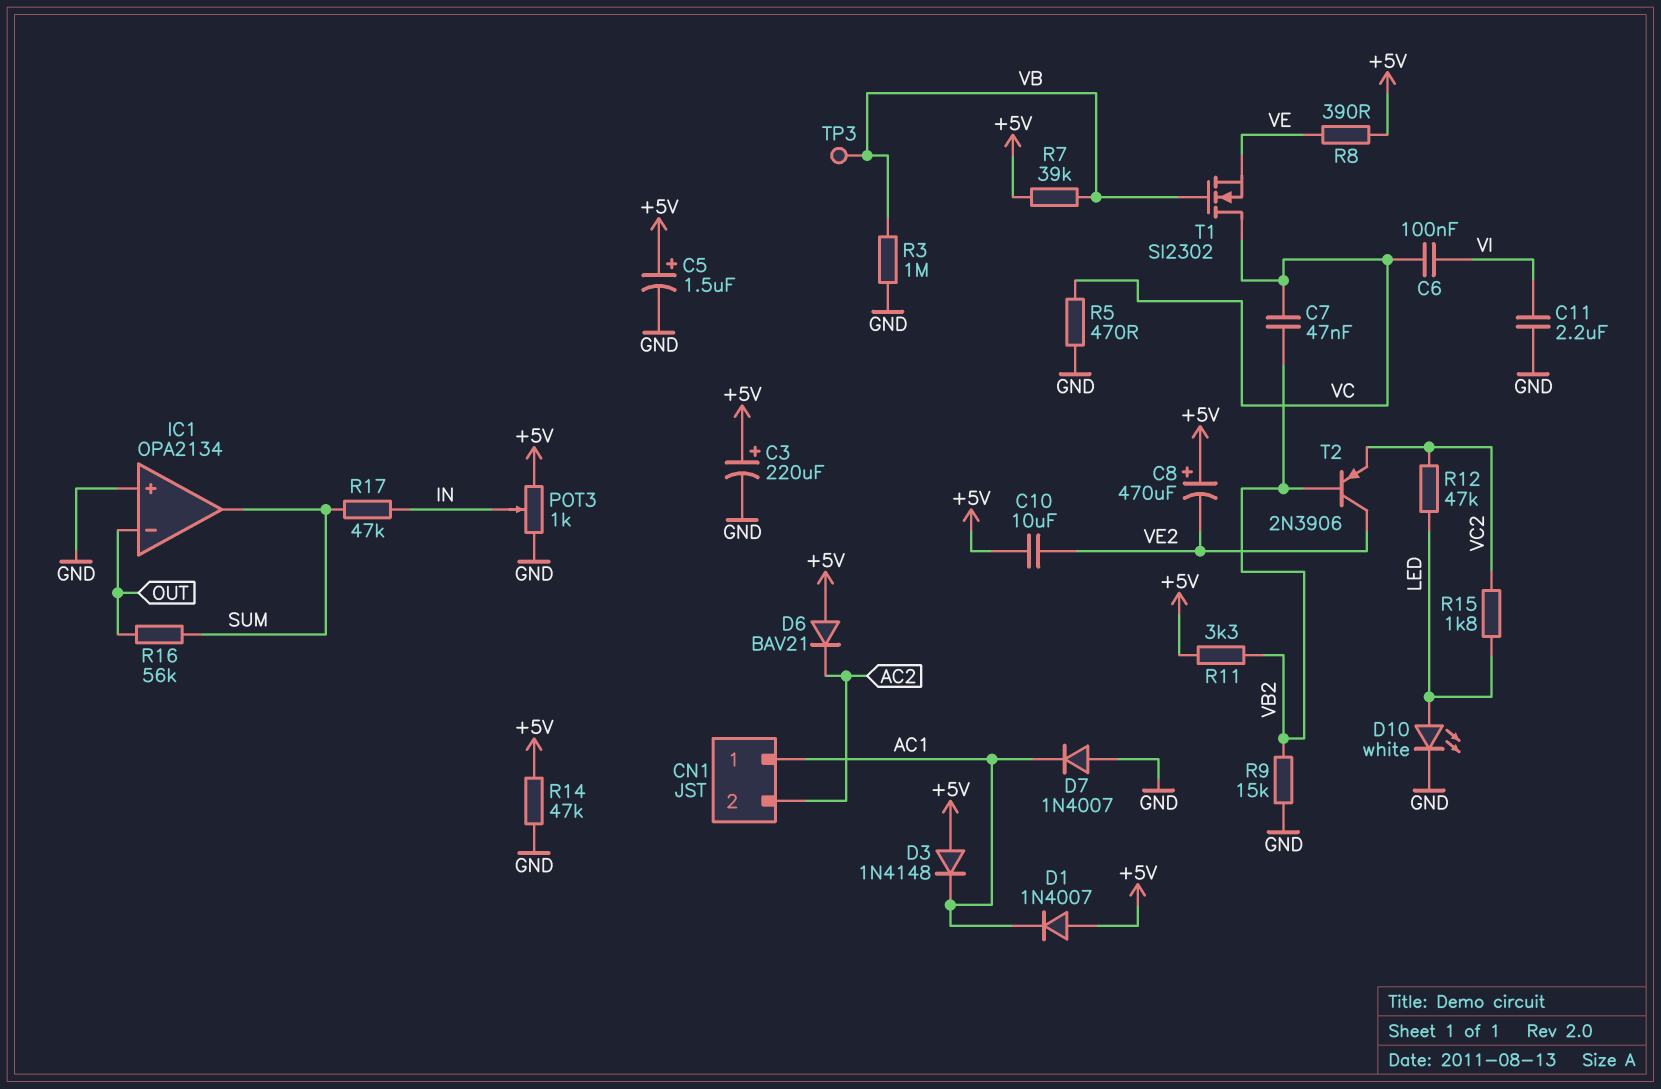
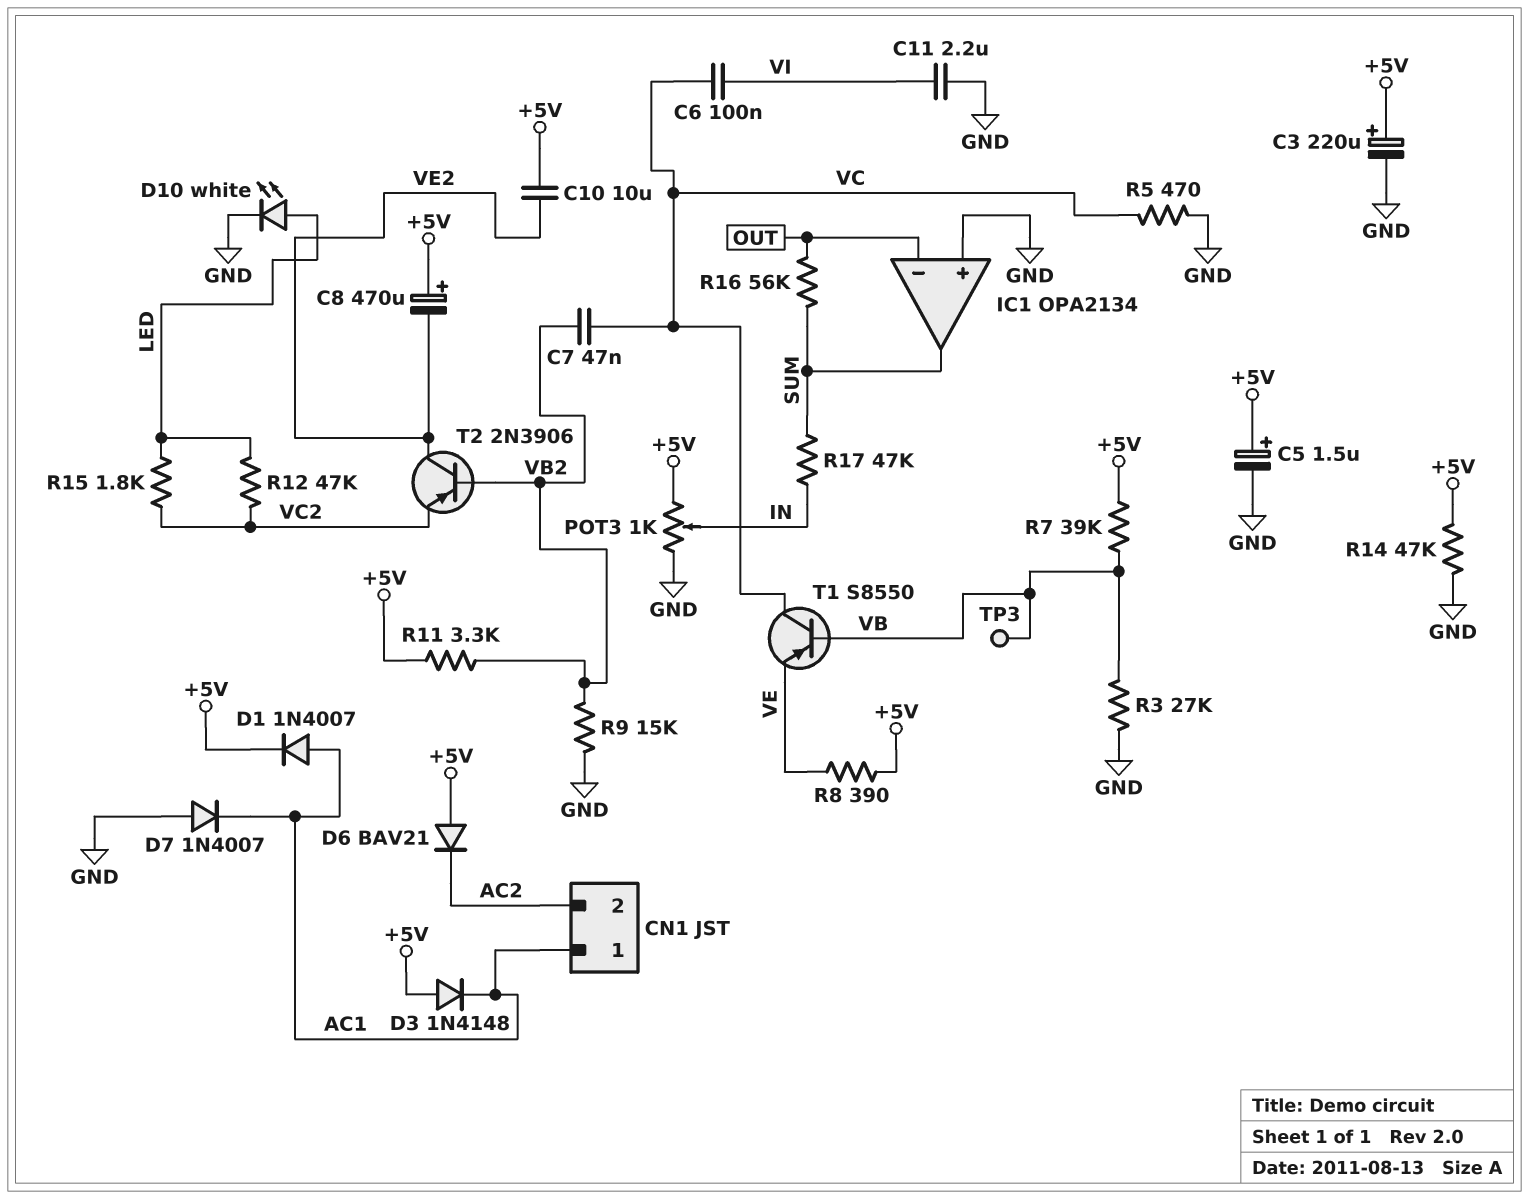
D1: diode 1N4007 (A +5V, K AC1) -> diode 1N4007 (A AC1, K +5V)
R3: 1M (GND, VB) -> 27k (GND, VB)
T1: NMOS SI2302 (G VB, D VC, S VE) -> PNP S8550 (B VB, C VC, E VE)

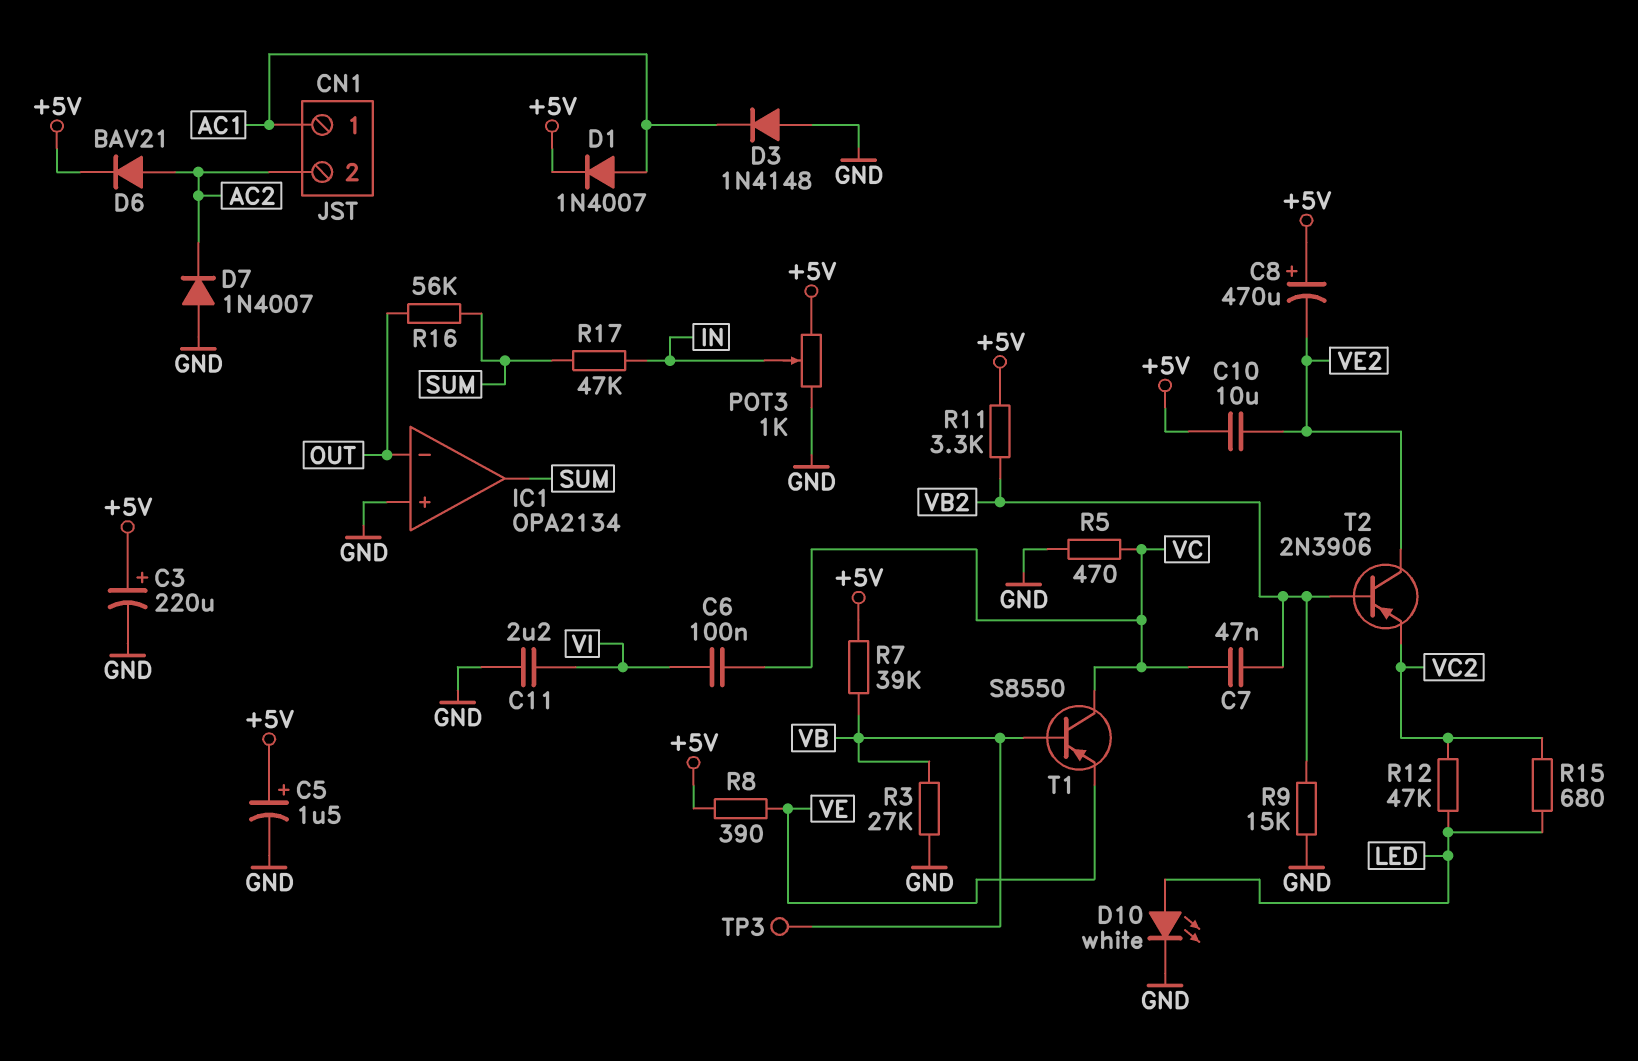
D3: diode 1N4148 (A +5V, K AC1) -> diode 1N4148 (A GND, K AC1)
D6: diode BAV21 (A +5V, K AC2) -> diode BAV21 (A AC2, K +5V)
D7: diode 1N4007 (A GND, K AC1) -> diode 1N4007 (A GND, K AC2)
R14: 47k (+5V, GND) -> none
R15: 1.8k (LED, VC2) -> 680 (LED, VC2)

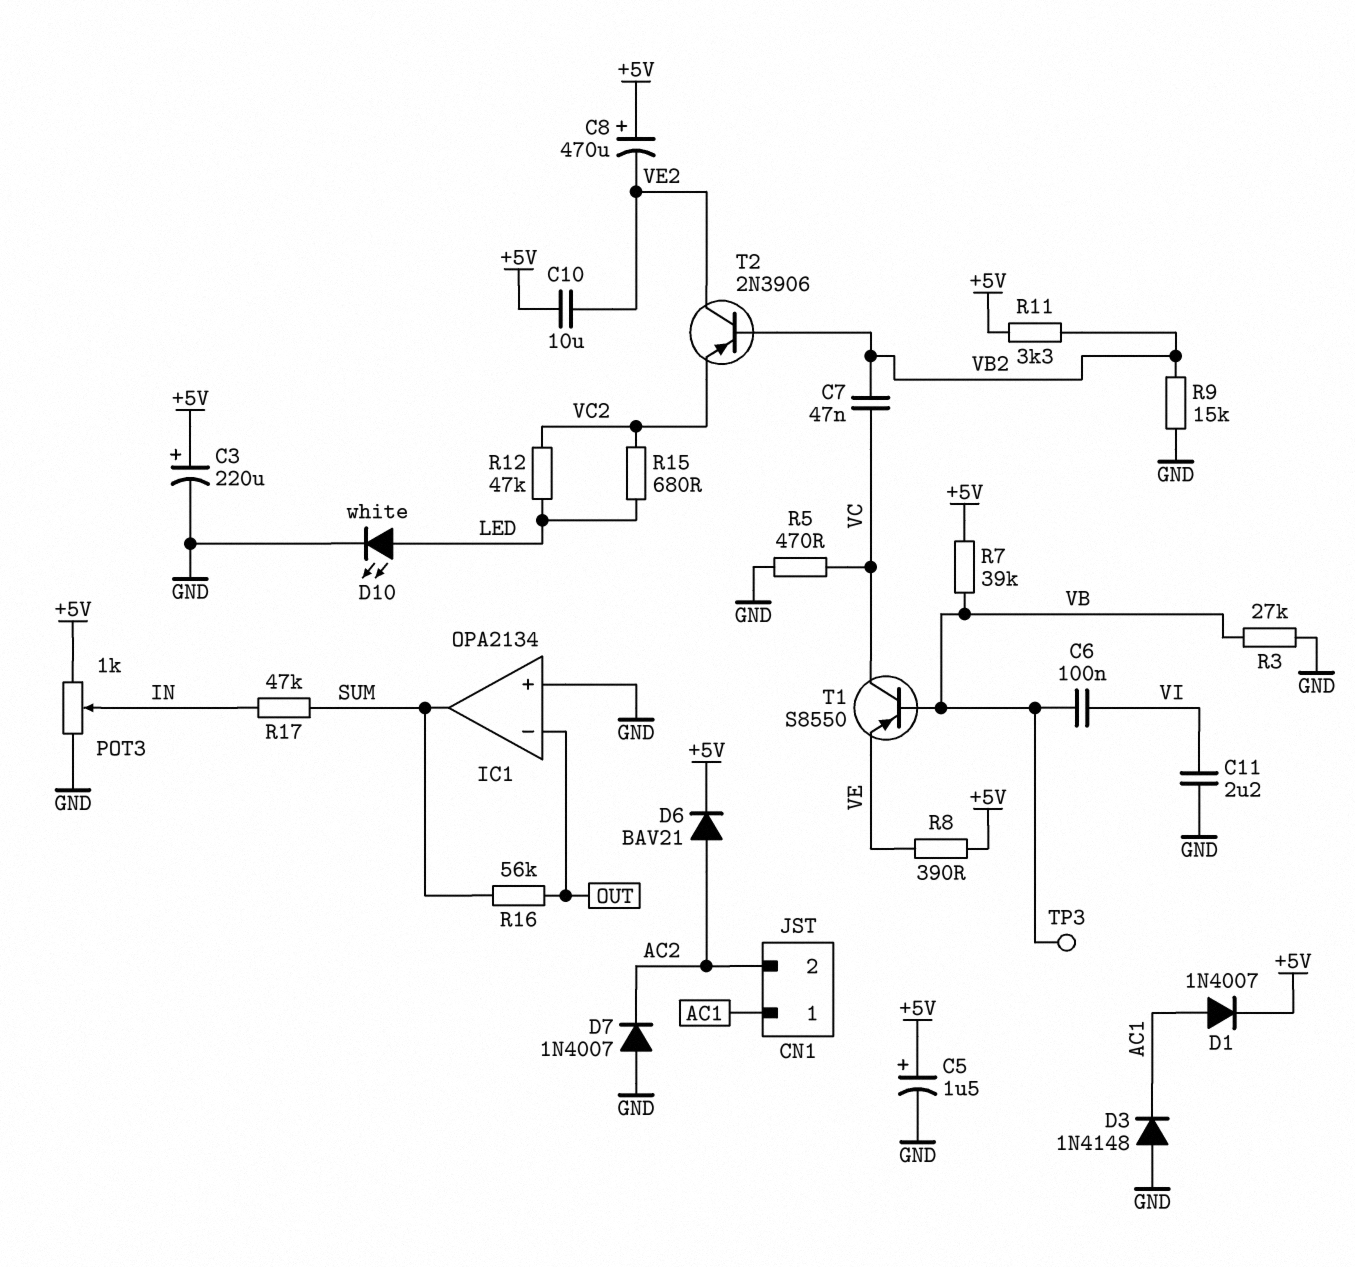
C6: 100nF (VC, VI) -> 100nF (VB, VI)

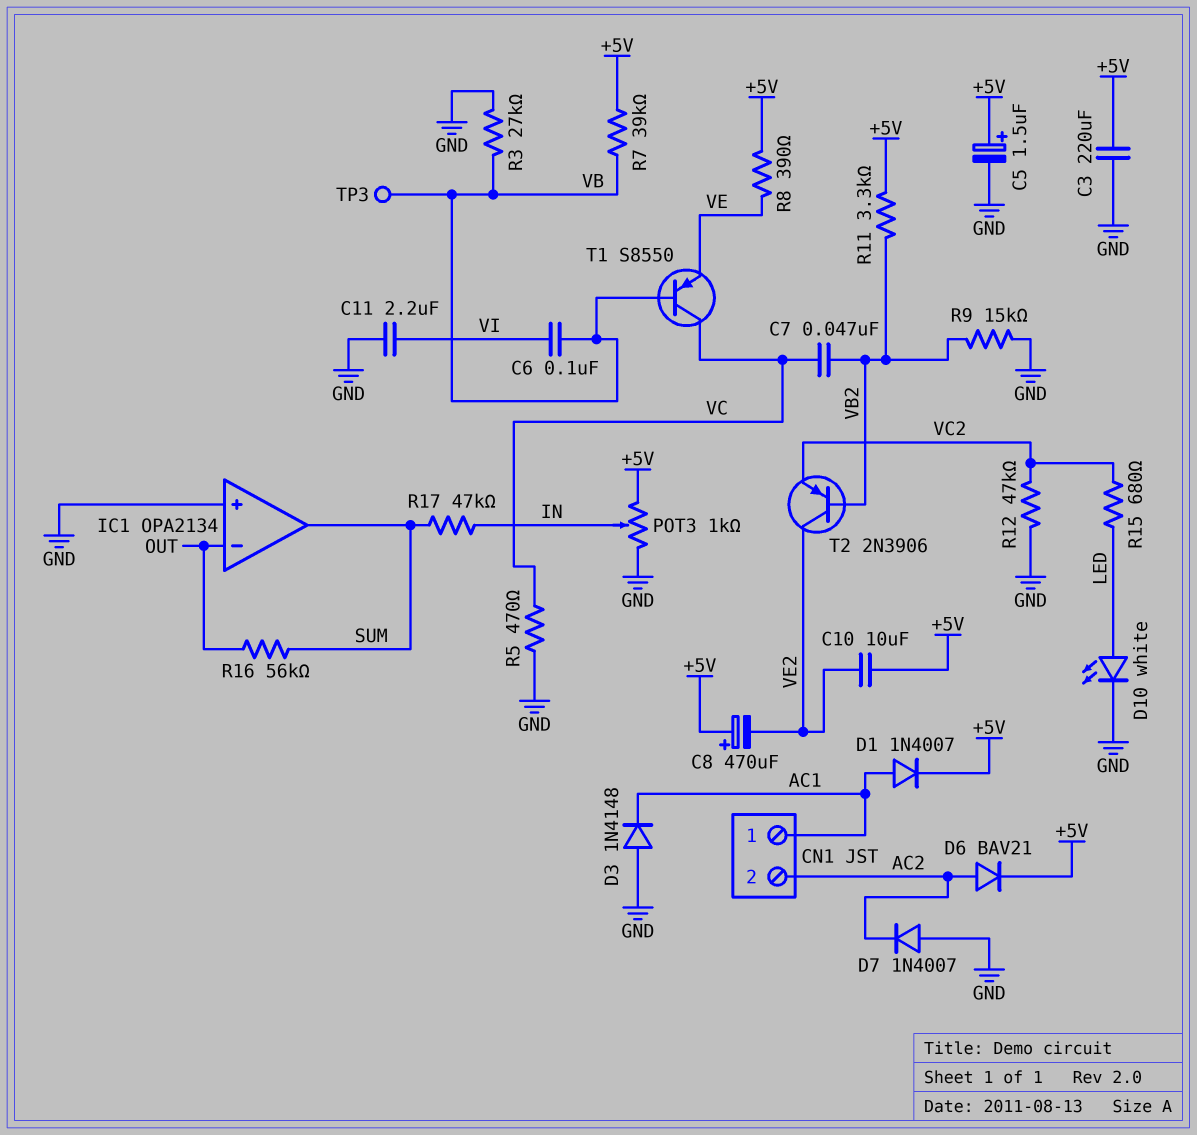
C3: 220uF (plus +5V, minus GND) -> 220uF (+5V, GND)
R12: 47k (LED, VC2) -> 47k (GND, VC2)

